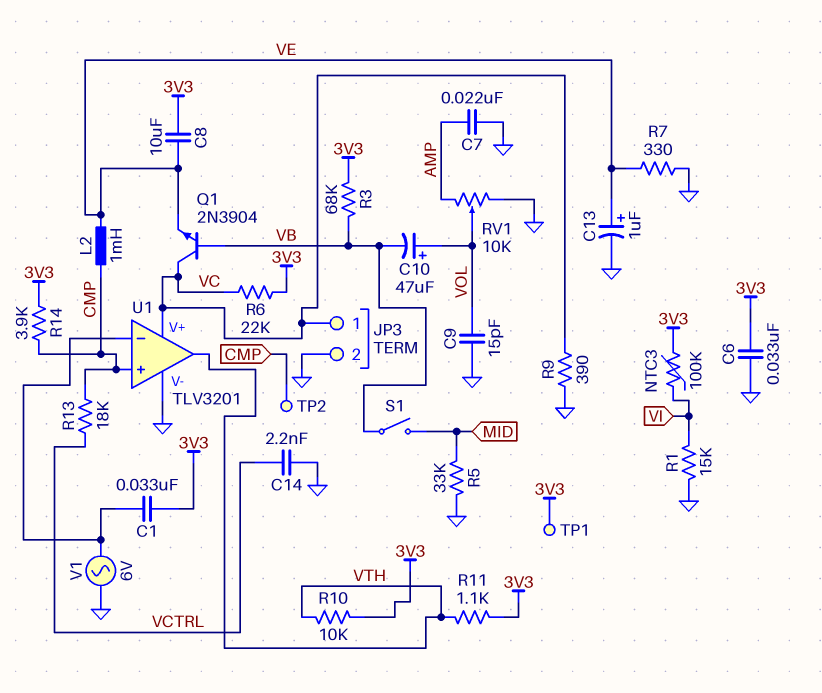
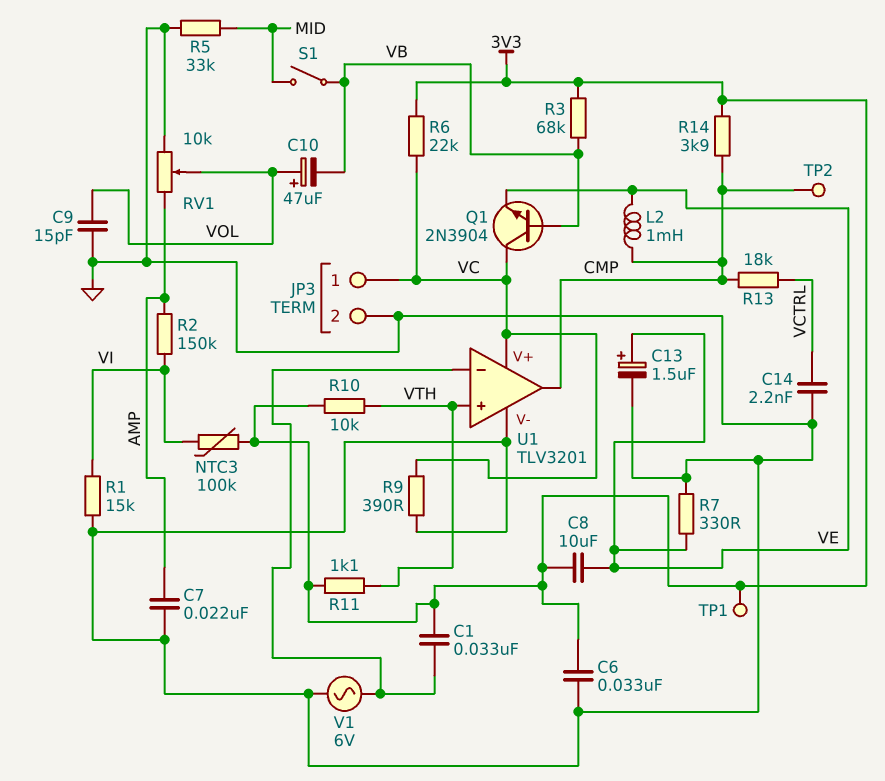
C13: 1uF (plus VE, minus GND) -> 1.5uF (plus VE, minus GND)
R2: none -> 150k (AMP, VI)
U1 pin in+: CMP -> VTH
U1 pin out: VTH -> CMP

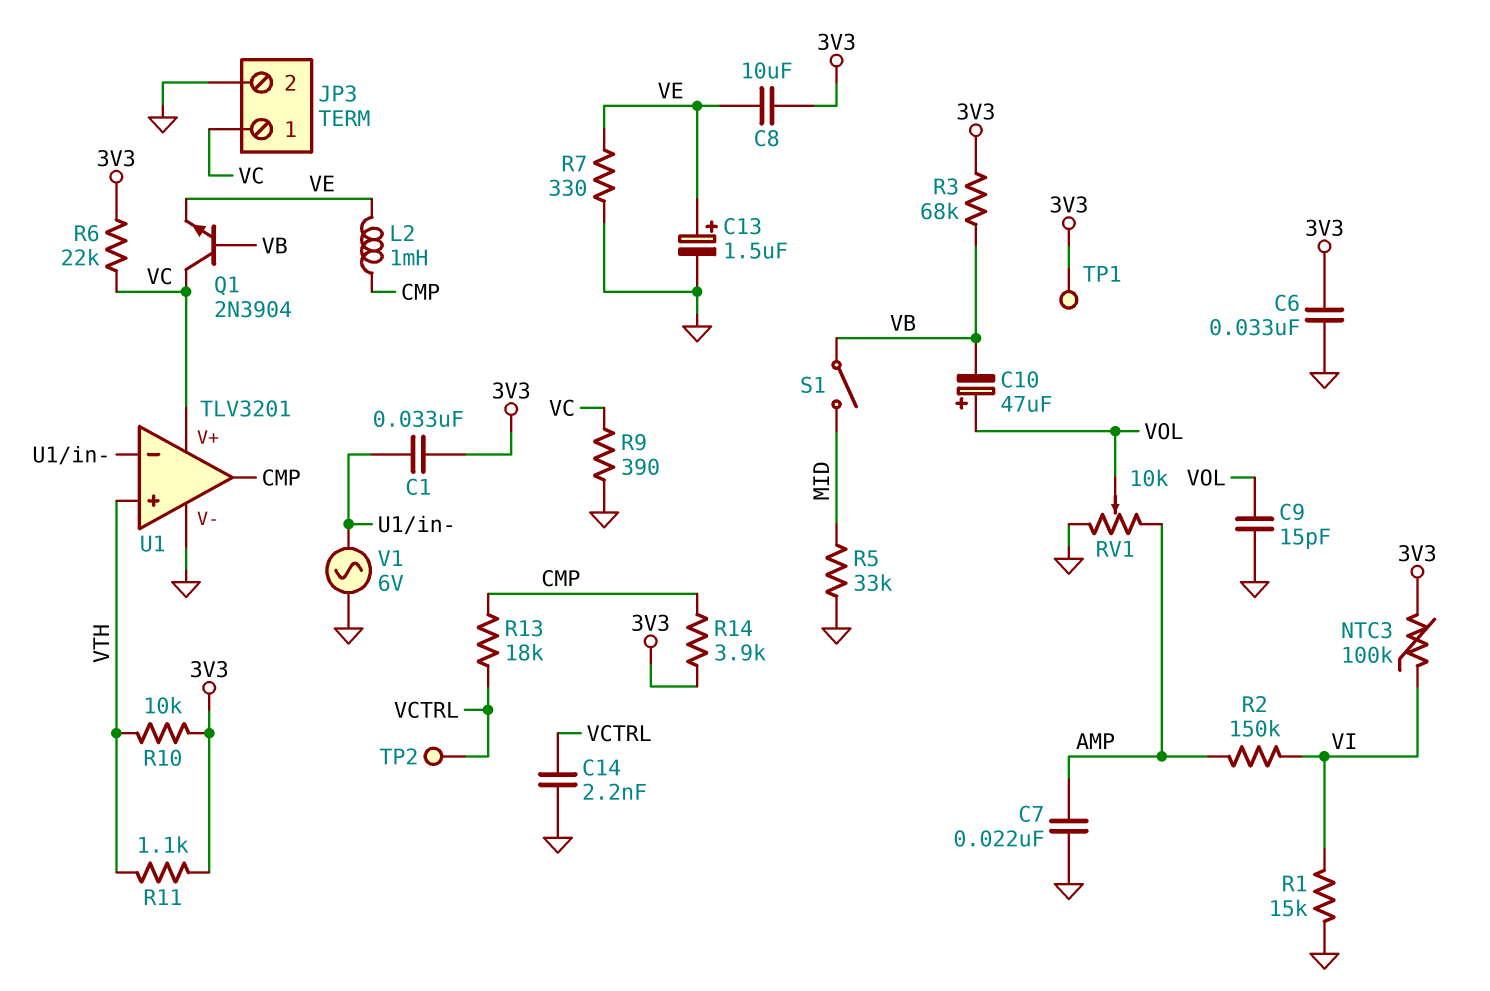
TP2: test point (CMP) -> test point (VCTRL)

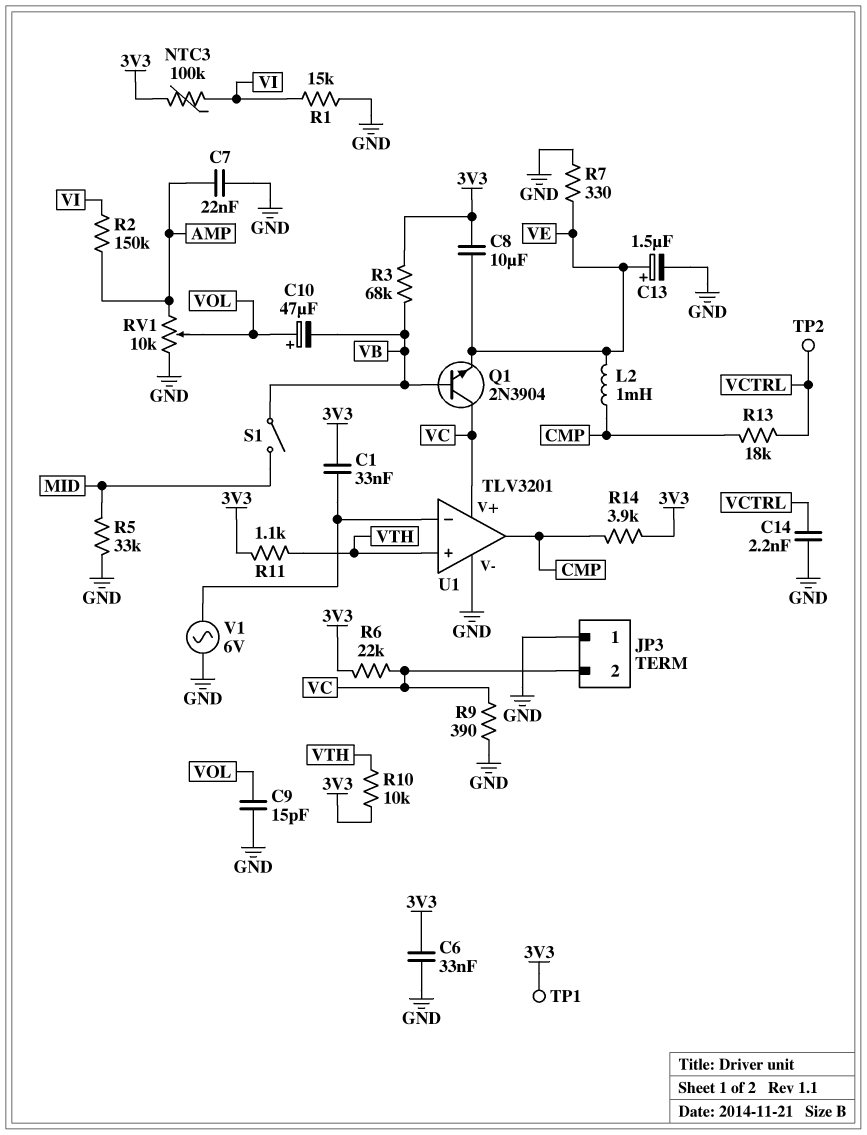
JP3 pin 1: VC -> GND
JP3 pin 2: GND -> VC

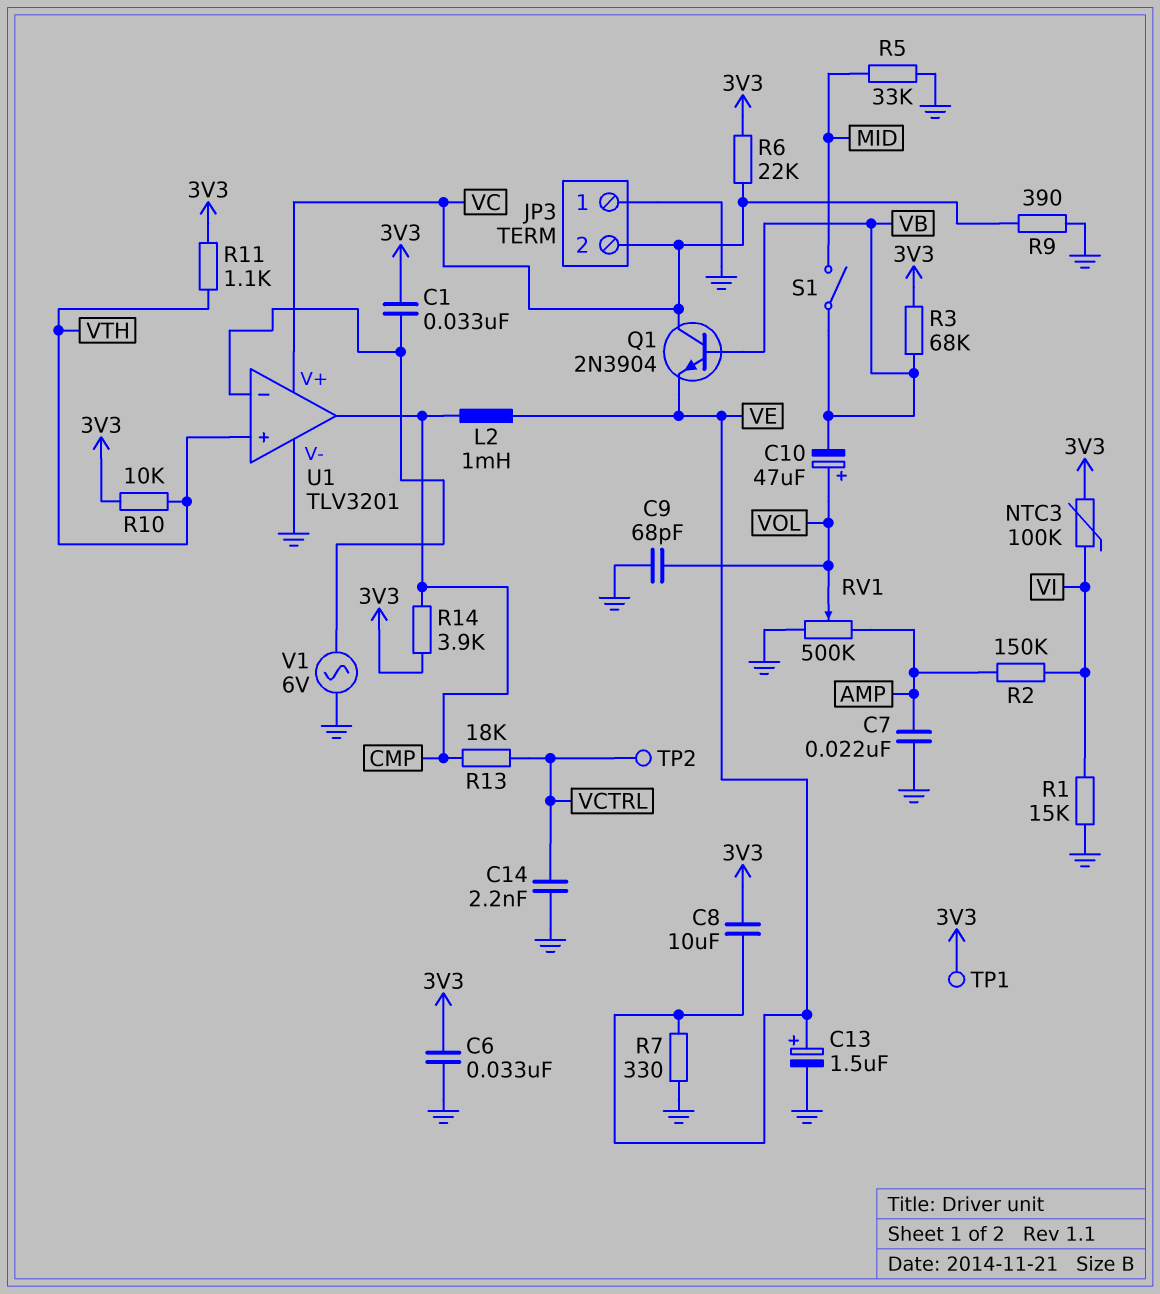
C9: 15pF (GND, VOL) -> 68pF (GND, VOL)
RV1: 10k (AMP, GND, wiper VOL) -> 500k (AMP, GND, wiper VOL)

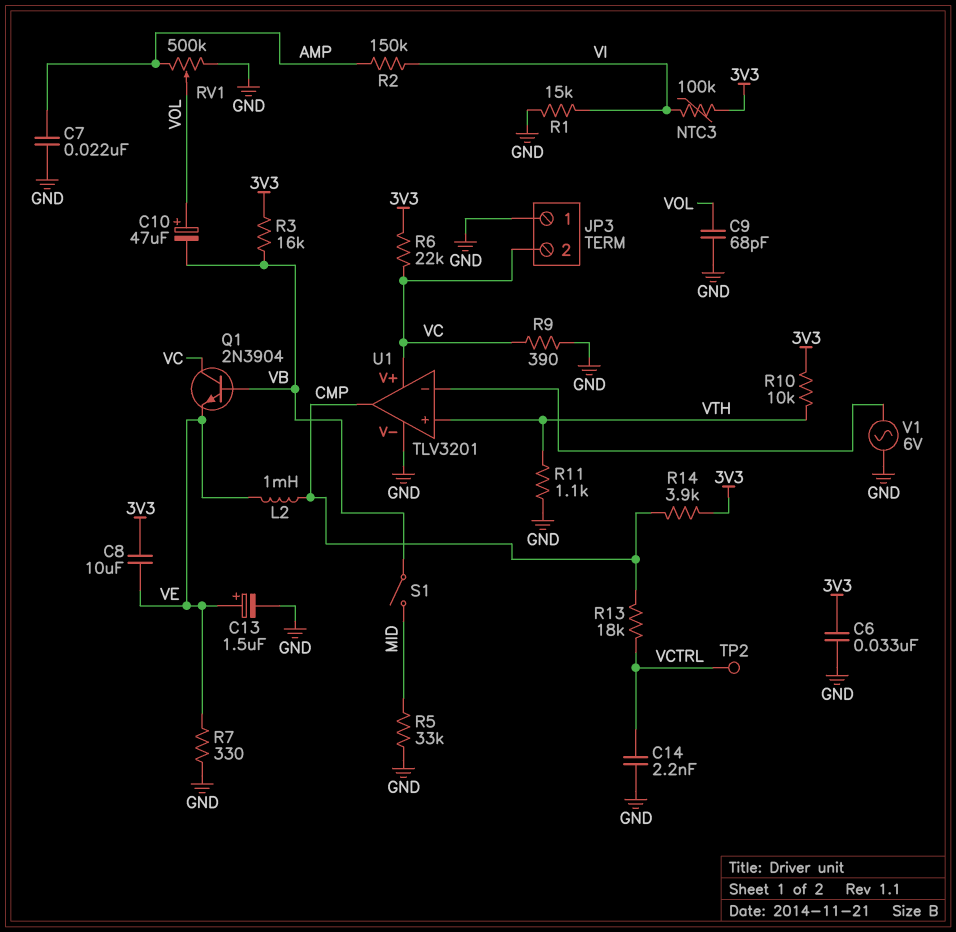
C1: 33nF (3V3, U1/in-) -> none
R3: 68k (3V3, VB) -> 16k (3V3, VB)
R11: 1.1k (3V3, VTH) -> 1.1k (GND, VTH)
TP1: test point (3V3) -> none

